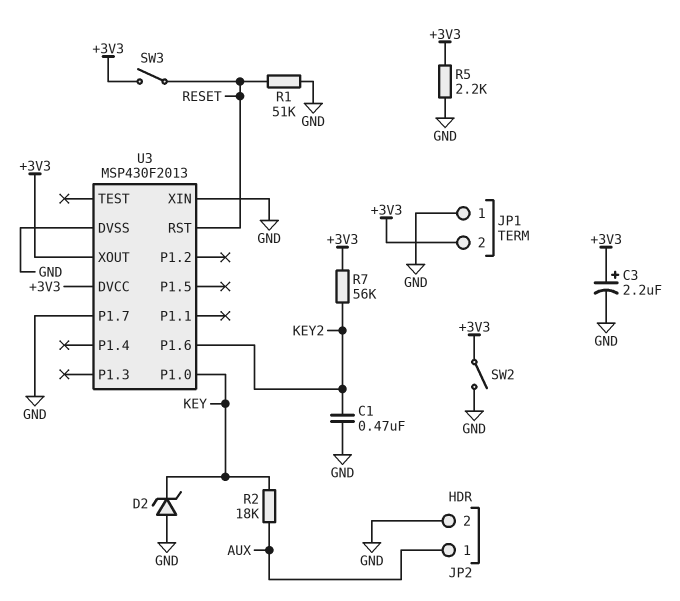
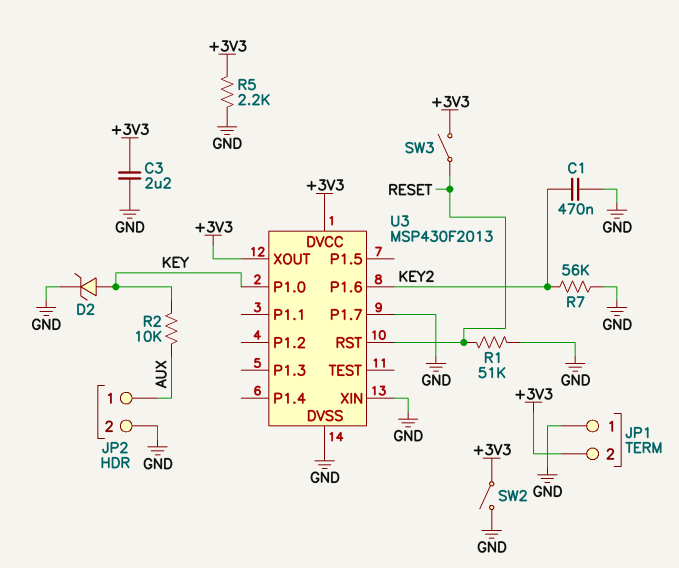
C3: 2.2uF (plus +3V3, minus GND) -> 2.2uF (+3V3, GND)
D2: zener (A GND, K KEY) -> zener (A KEY, K GND)
R2: 18k (AUX, KEY) -> 10k (AUX, KEY)
R7: 56k (+3V3, KEY2) -> 56k (GND, KEY2)

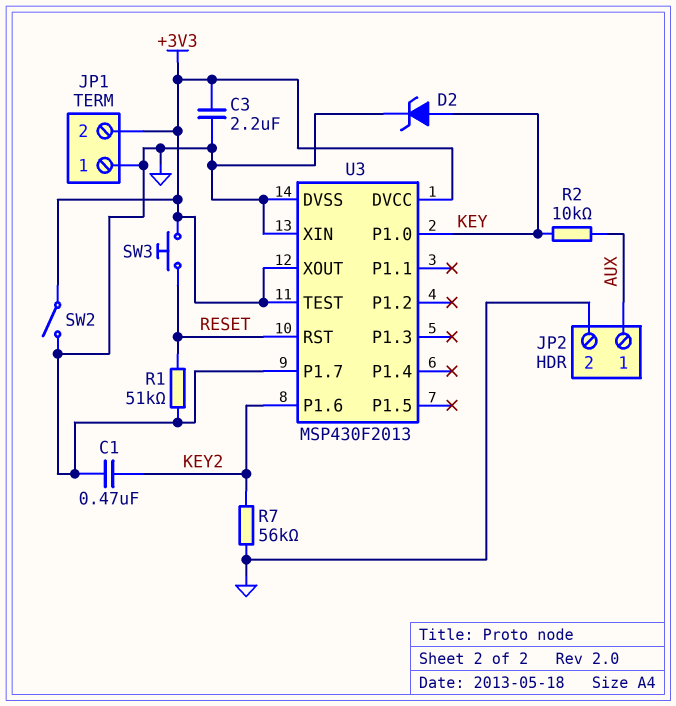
R5: 2.2k (+3V3, GND) -> none
SW3: switch (+3V3, RESET) -> button (+3V3, RESET)
U3 pin TEST: none -> +3V3

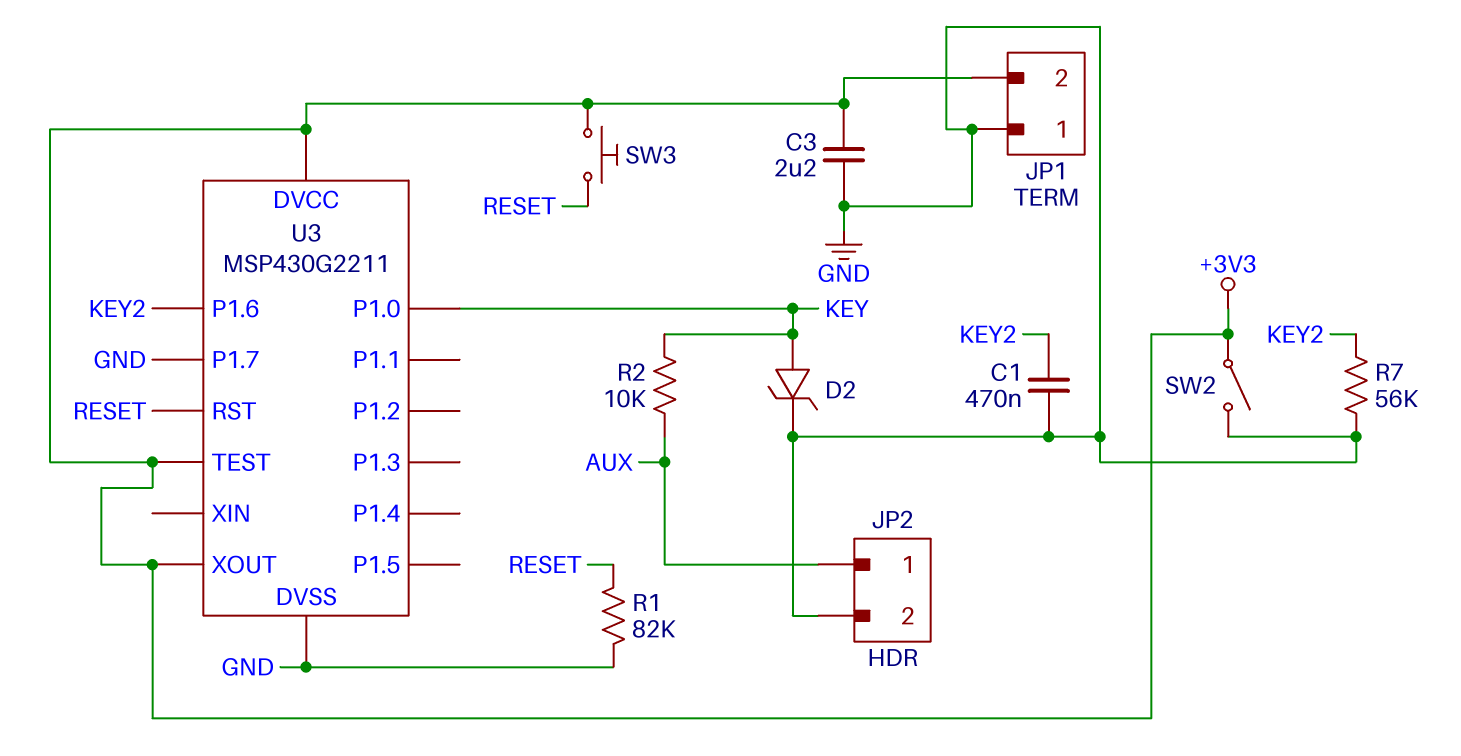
R1: 51k (GND, RESET) -> 82k (GND, RESET)
U3: MSP430F2013 -> MSP430G2211
U3 pin XIN: GND -> none

